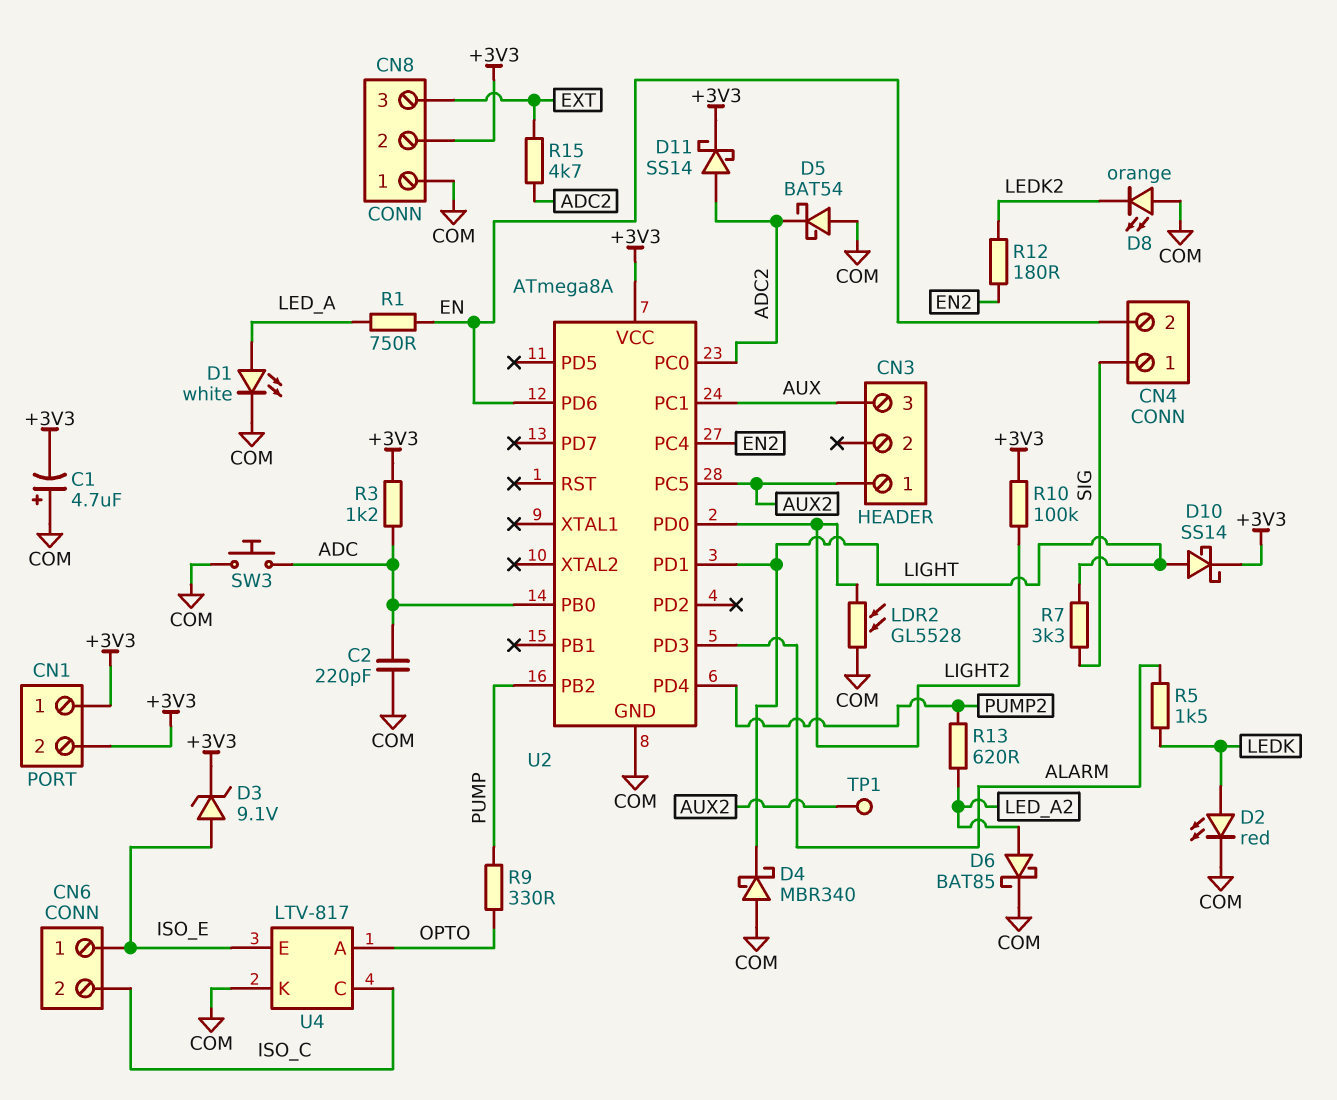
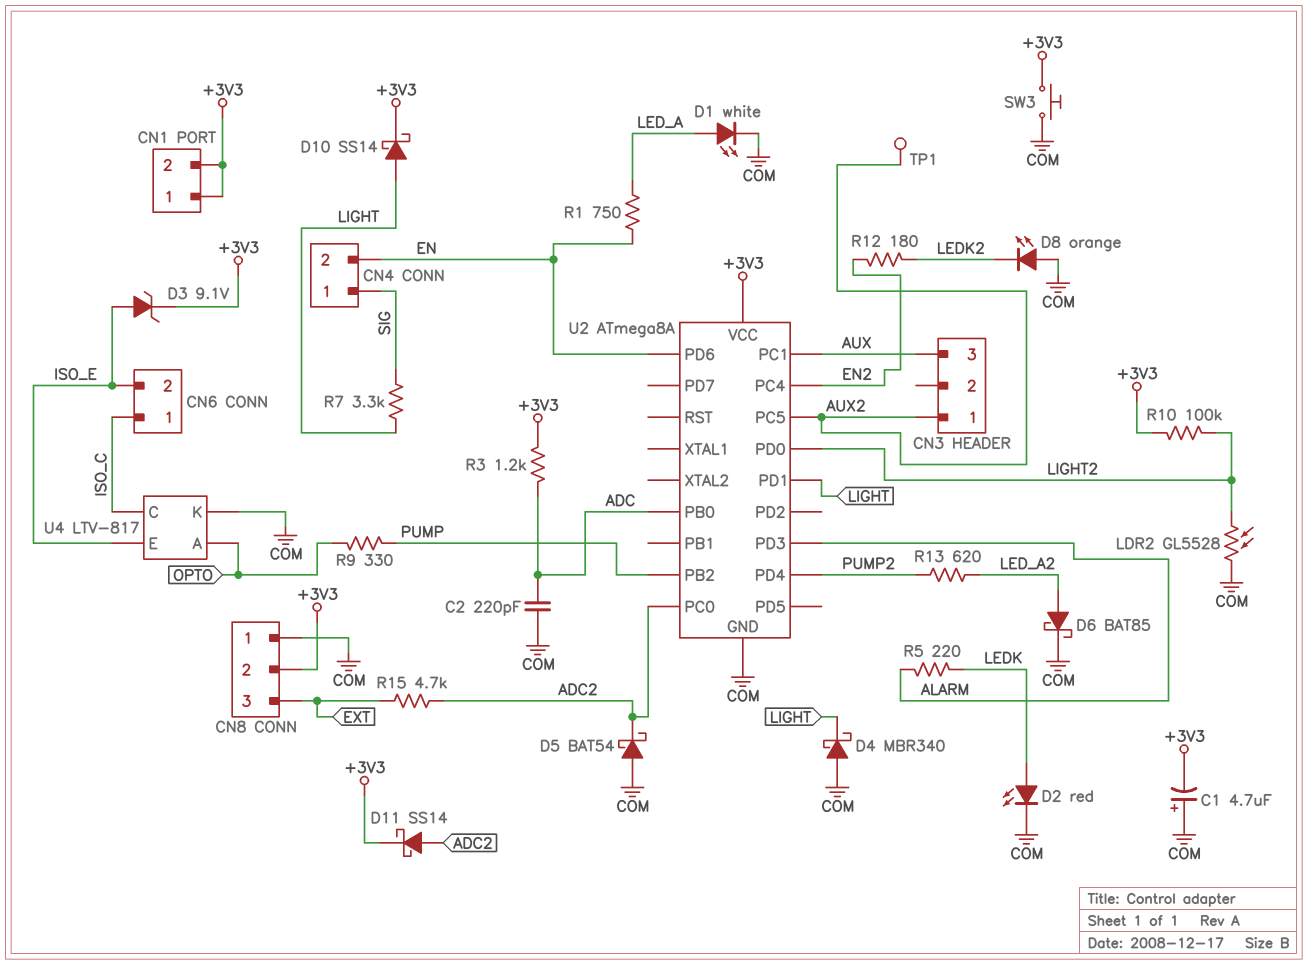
CN6 pin 1: ISO_E -> ISO_C
CN6 pin 2: ISO_C -> ISO_E
R5: 1.5k (ALARM, LEDK) -> 220 (ALARM, LEDK)
SW3: button (ADC, COM) -> button (+3V3, COM)

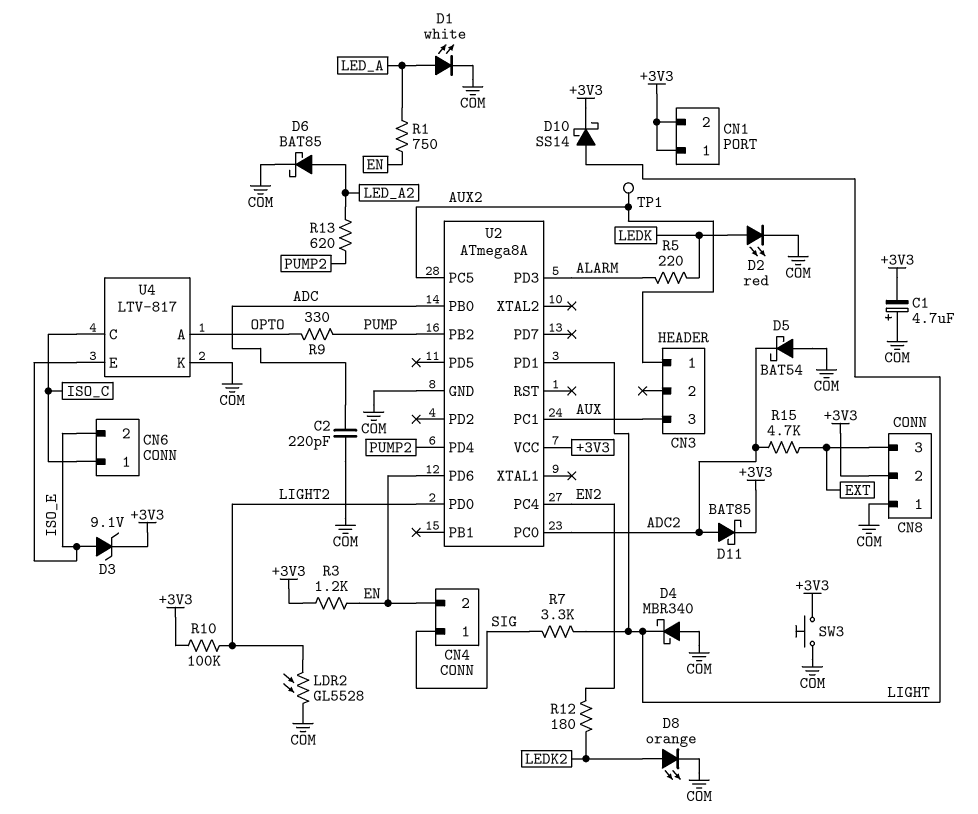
D8: LED orange (A COM, K LEDK2) -> LED orange (A LEDK2, K COM)
D11: schottky SS14 (A ADC2, K +3V3) -> schottky BAT85 (A ADC2, K +3V3)
R3: 1.2k (+3V3, ADC) -> 1.2k (+3V3, EN)

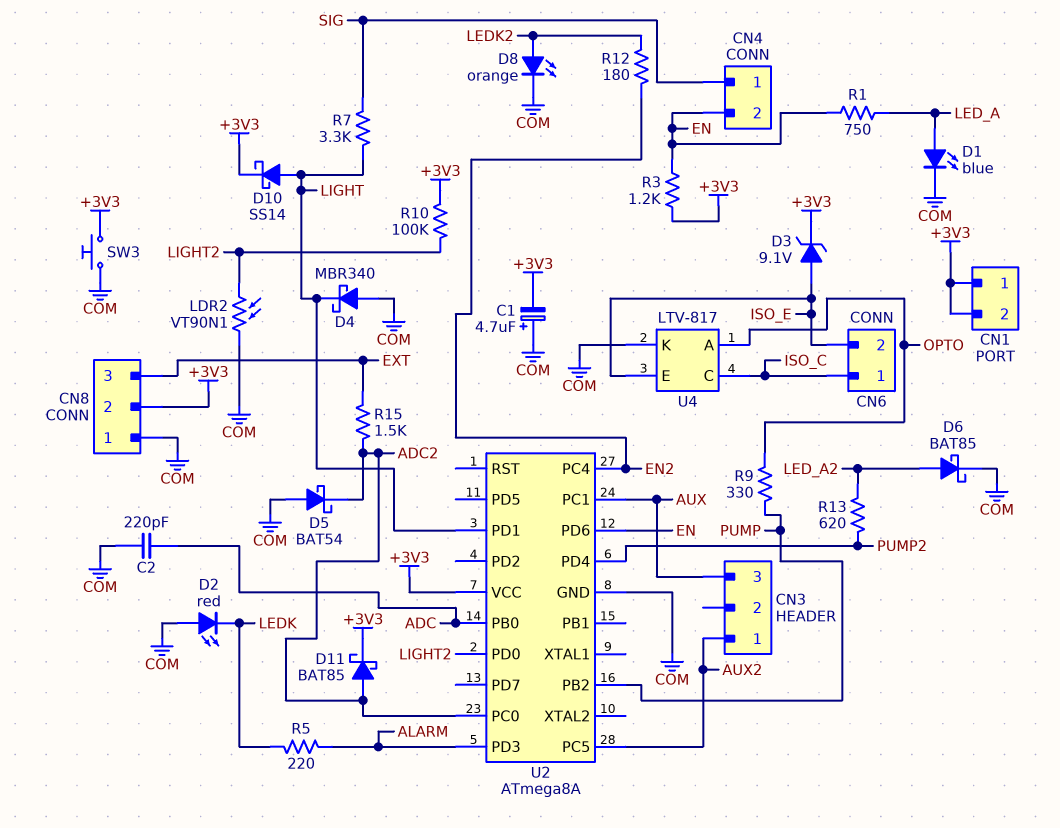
D1: LED white (A LED_A, K COM) -> LED blue (A LED_A, K COM)
D2: LED red (A LEDK, K COM) -> LED red (A COM, K LEDK)
LDR2: GL5528 (COM, LIGHT2) -> VT90N1 (COM, LIGHT2)
R15: 4.7k (ADC2, EXT) -> 1.5k (ADC2, EXT)
TP1: test point (AUX2) -> none

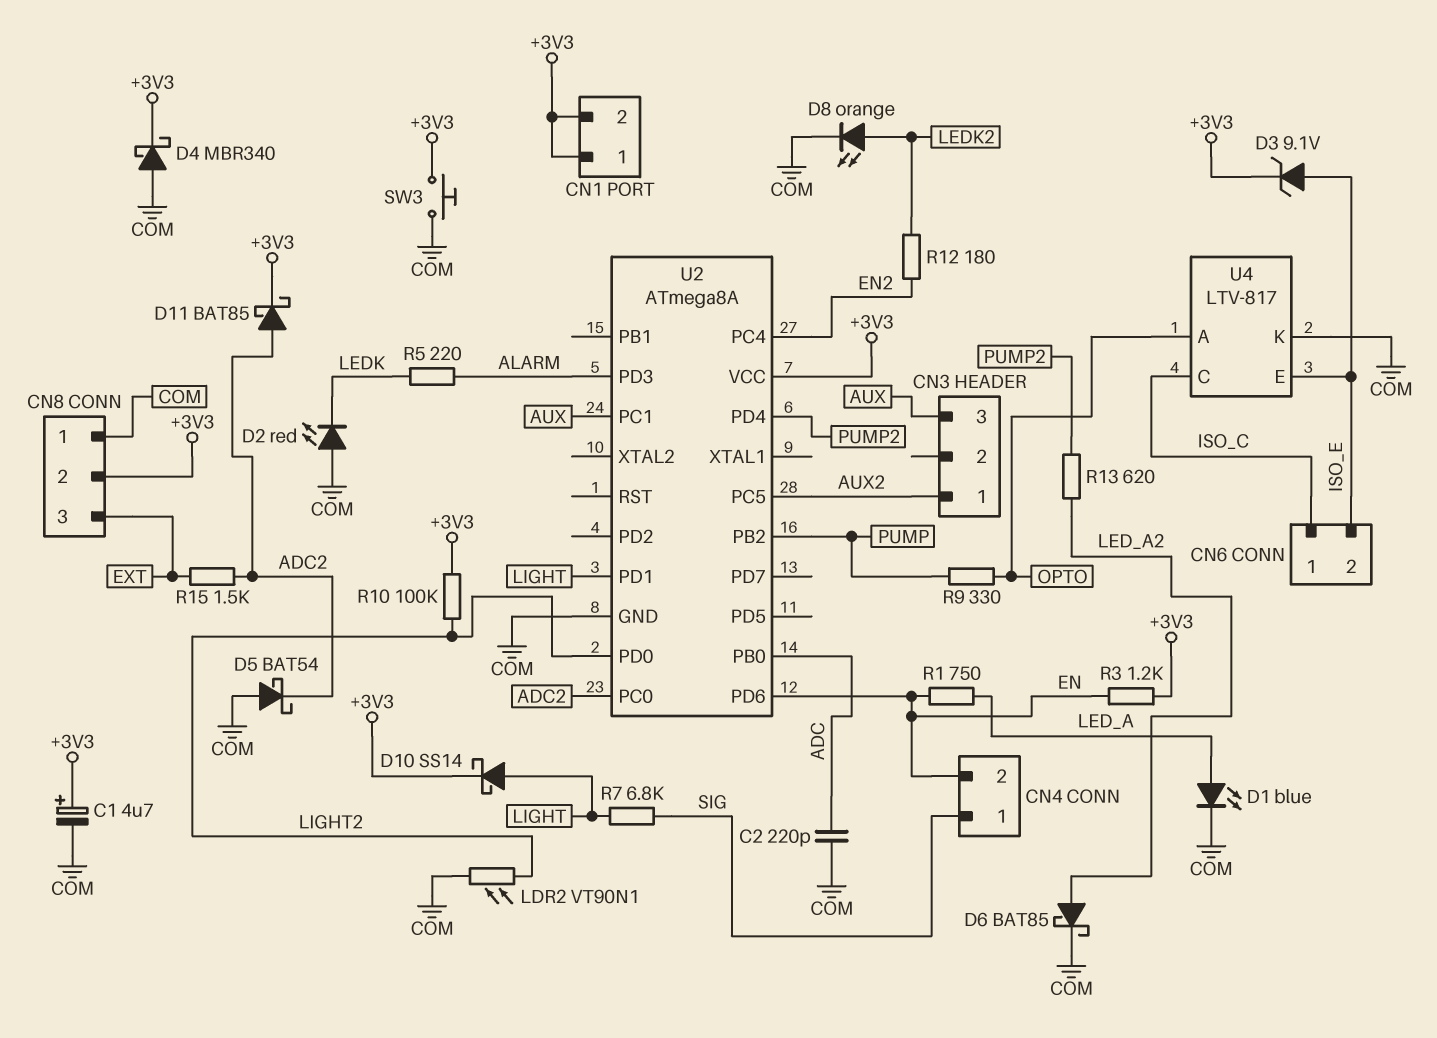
C1: 4.7uF (plus COM, minus +3V3) -> 4.7uF (plus +3V3, minus COM)
D4: schottky MBR340 (A COM, K LIGHT) -> schottky MBR340 (A COM, K +3V3)
R7: 3.3k (LIGHT, SIG) -> 6.8k (LIGHT, SIG)

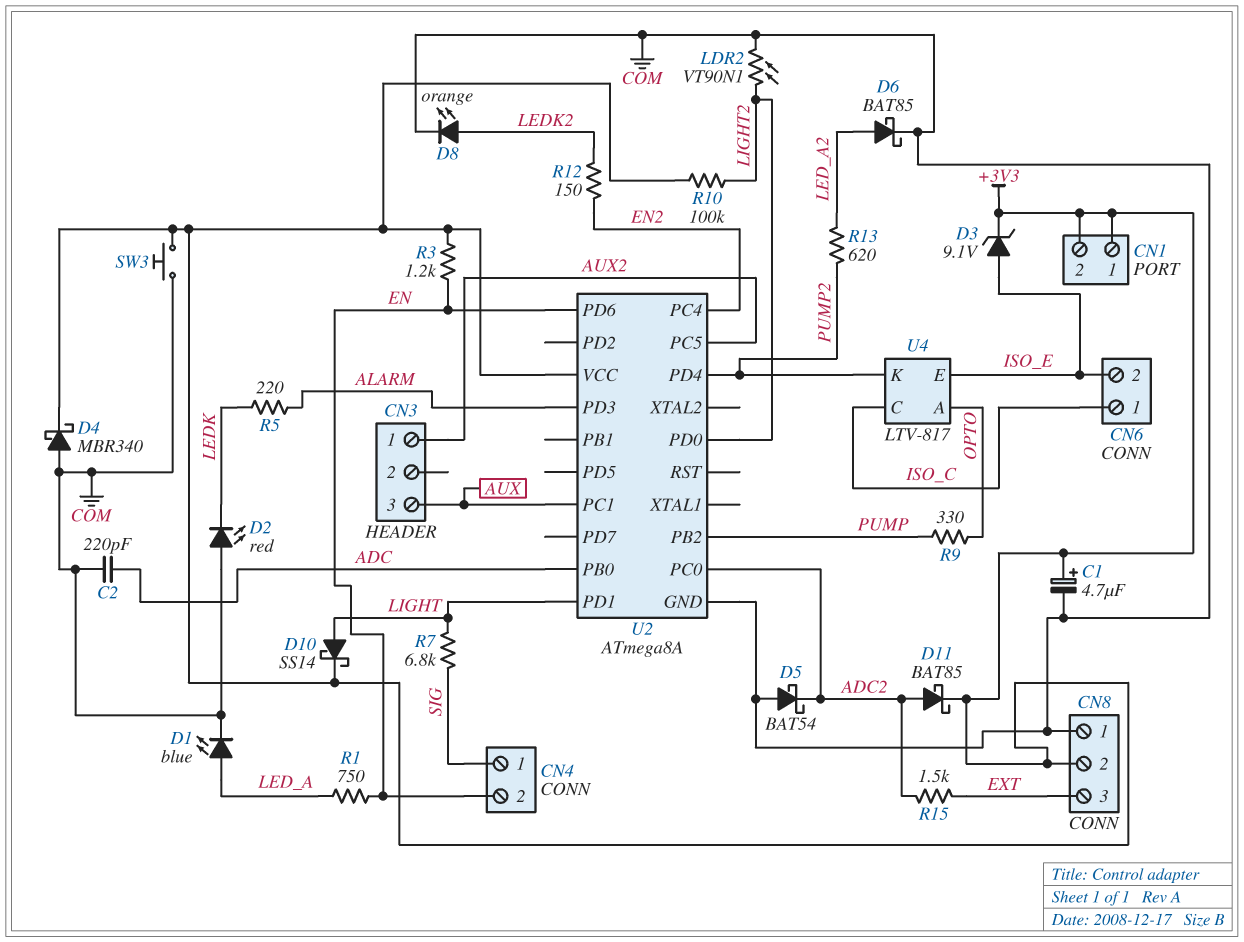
R12: 180 (EN2, LEDK2) -> 150 (EN2, LEDK2)
U4 pin K: COM -> PUMP2

